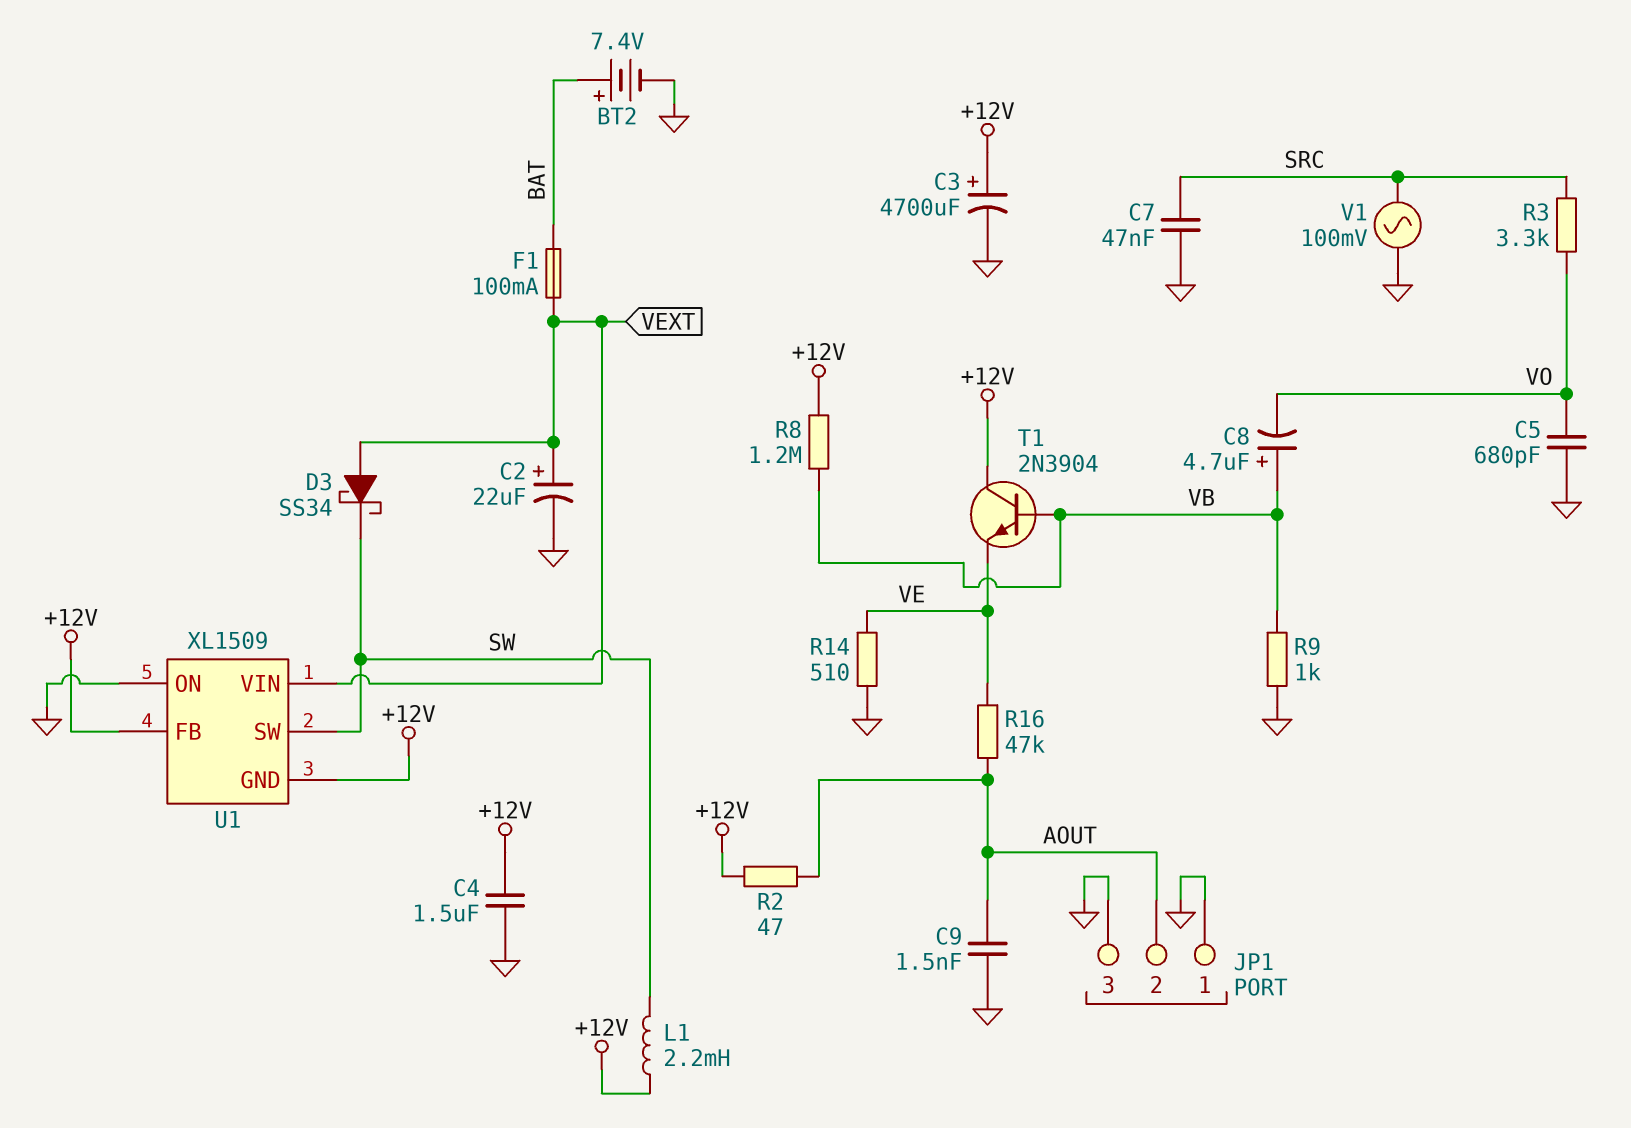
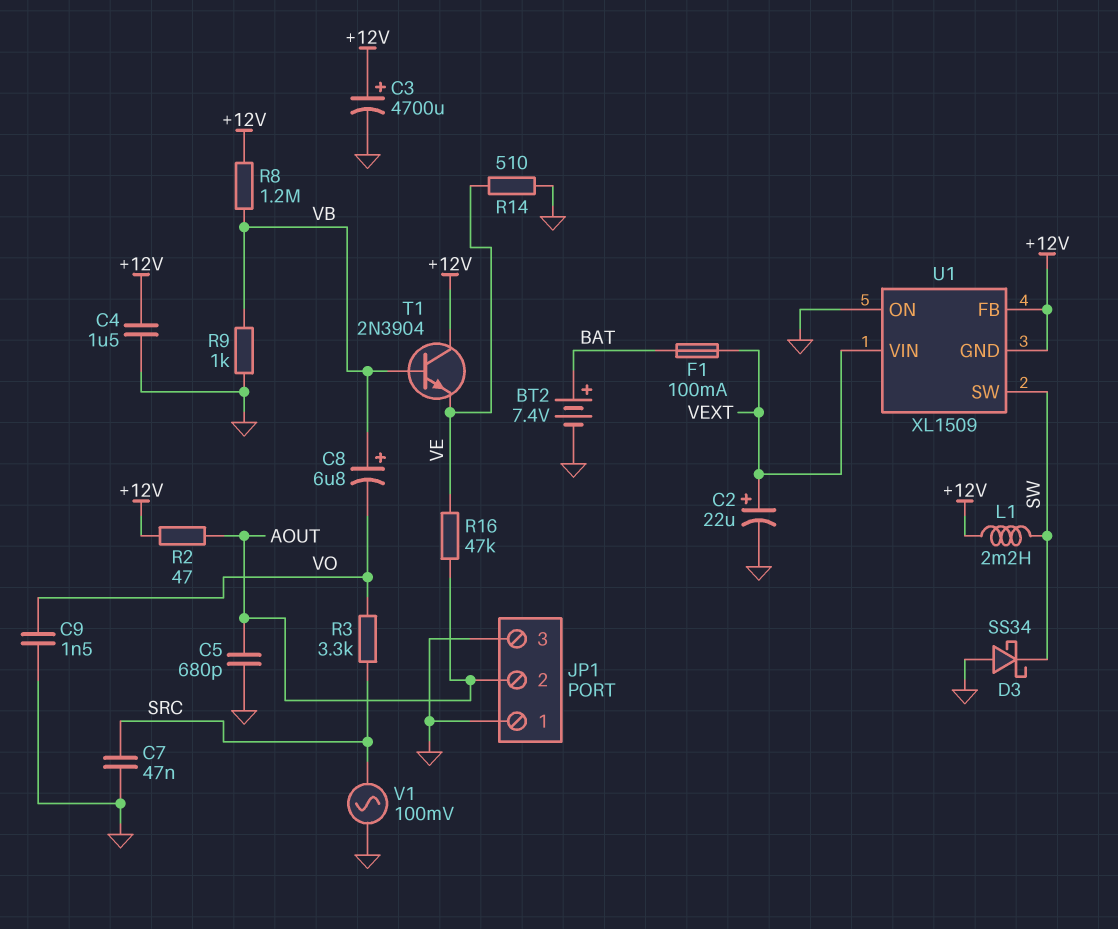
C5: 680pF (GND, VO) -> 680pF (AOUT, GND)
C8: 4.7uF (plus VB, minus VO) -> 6.8uF (plus VB, minus VO)
C9: 1.5nF (AOUT, GND) -> 1.5nF (GND, VO)
D3: schottky SS34 (A VEXT, K SW) -> schottky SS34 (A GND, K SW)

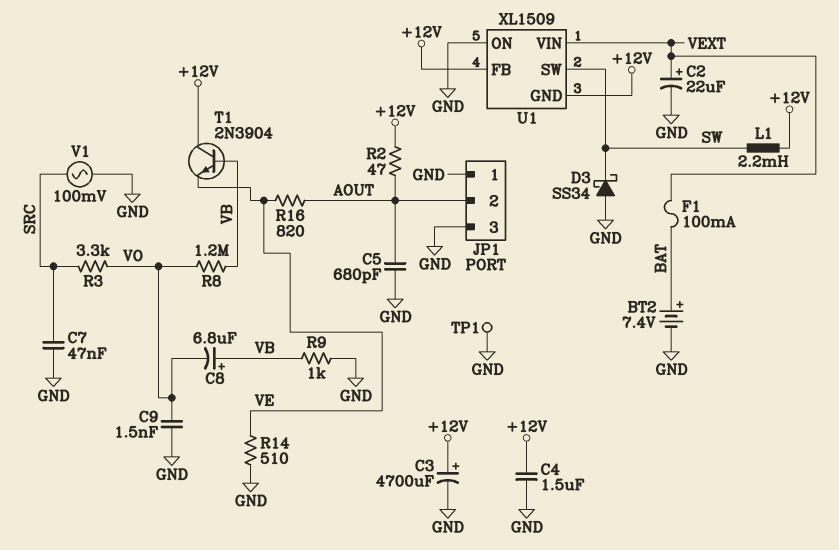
R8: 1.2M (+12V, VB) -> 1.2M (VB, VO)
R16: 47k (AOUT, VE) -> 820 (AOUT, VE)
TP1: none -> test point (GND)

